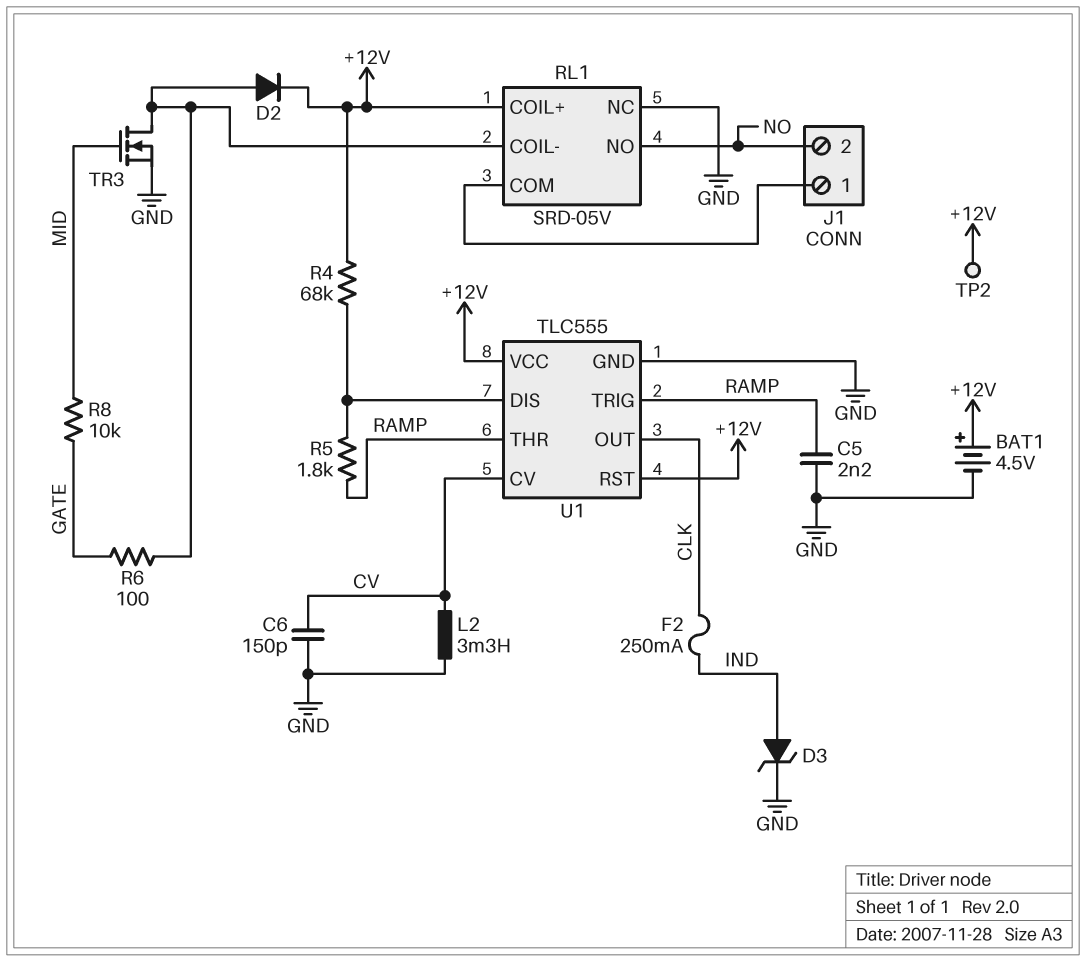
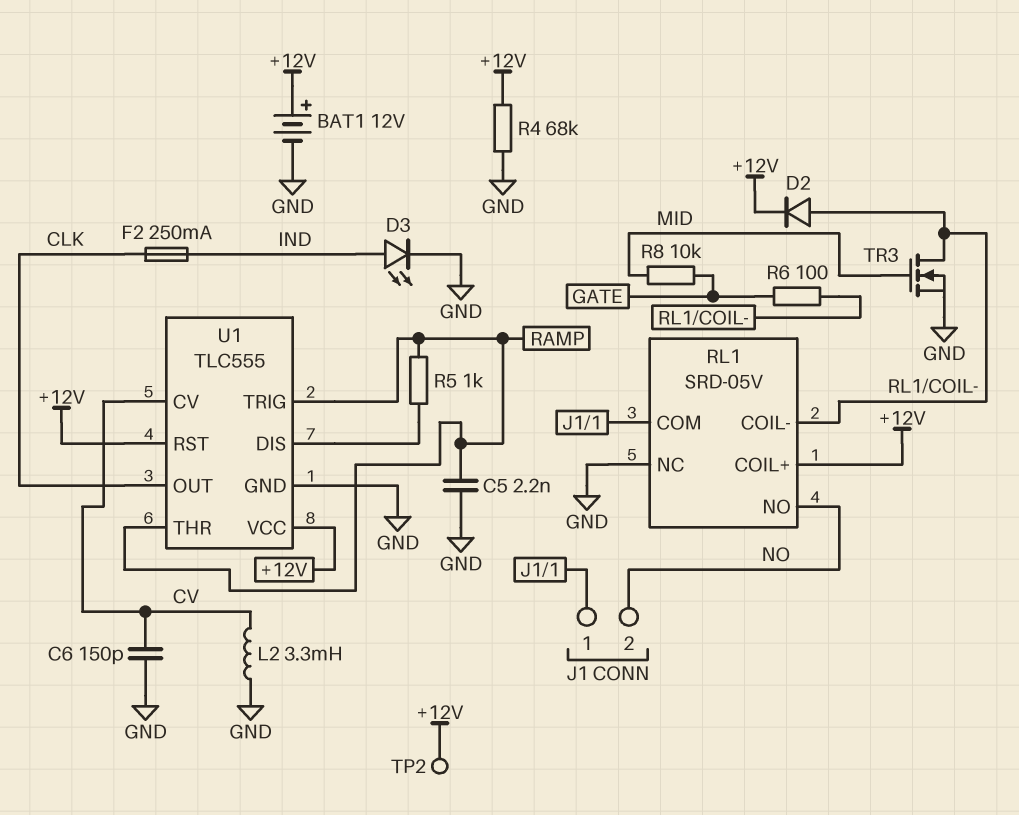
BAT1: 4.5V (plus +12V, minus GND) -> 12V (plus +12V, minus GND)
D3: zener (A IND, K GND) -> LED (A IND, K GND)
R4: 68k (+12V, U1/DIS) -> 68k (+12V, GND)
R5: 1.8k (RAMP, U1/DIS) -> 1k (RAMP, U1/DIS)

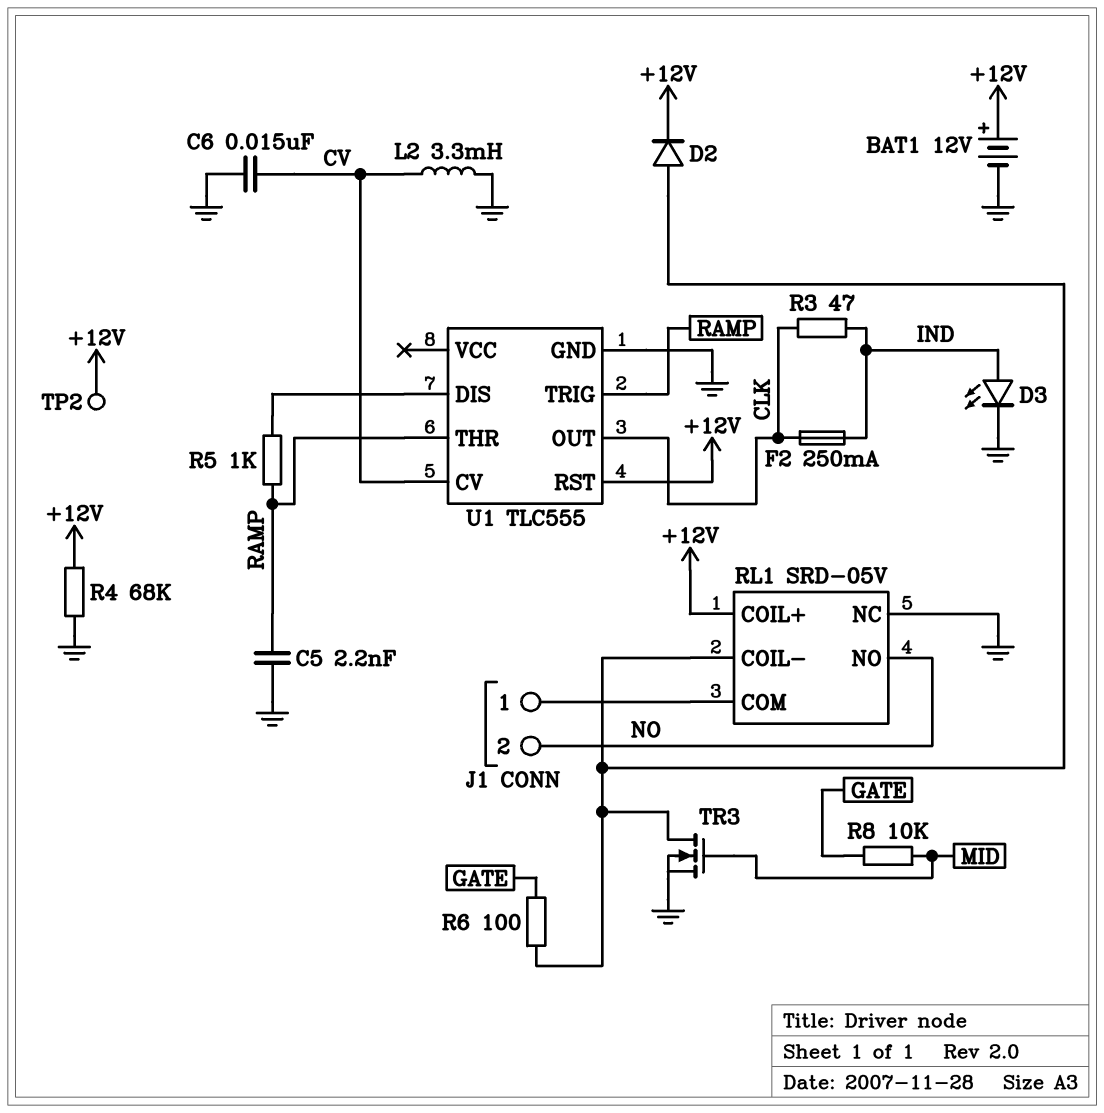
C6: 150pF (CV, GND) -> 15nF (CV, GND)
R3: none -> 47 (CLK, IND)
U1 pin VCC: +12V -> none

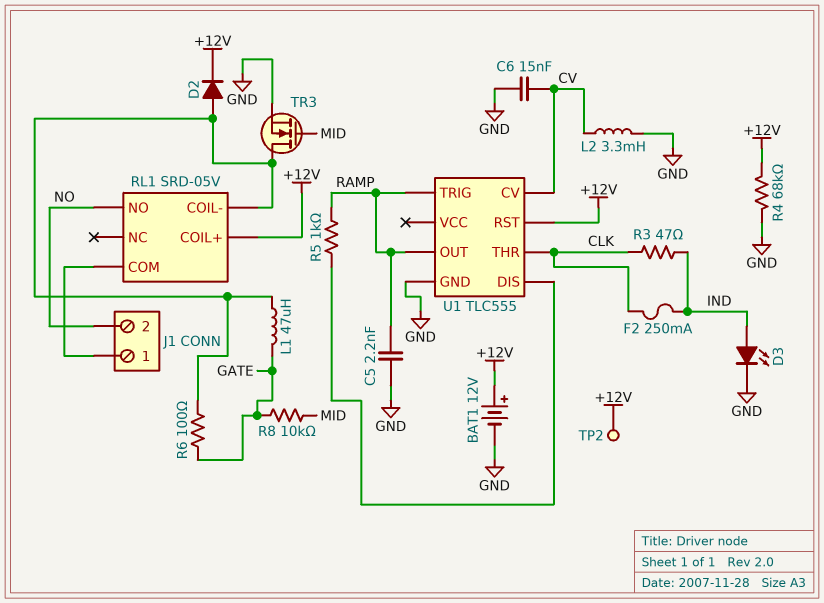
L1: none -> 47uH (GATE, RL1/COIL-)
RL1 pin NC: GND -> none
U1 pin OUT: CLK -> RAMP
U1 pin THR: RAMP -> CLK

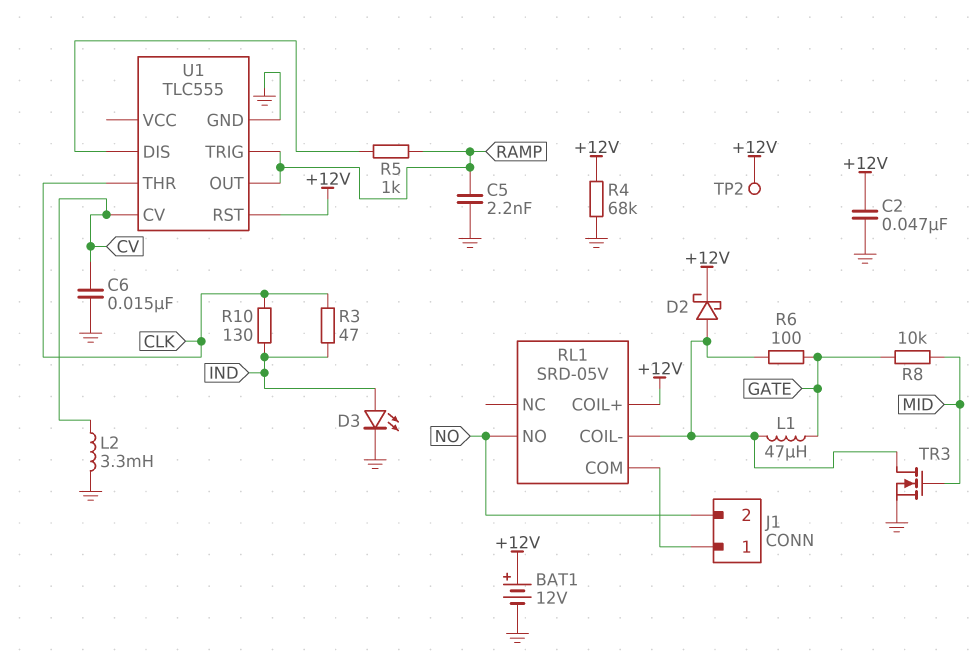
C2: none -> 47nF (+12V, GND)
D2: diode (A RL1/COIL-, K +12V) -> schottky (A RL1/COIL-, K +12V)
F2: 250mA (CLK, IND) -> none
R10: none -> 130 (CLK, IND)

